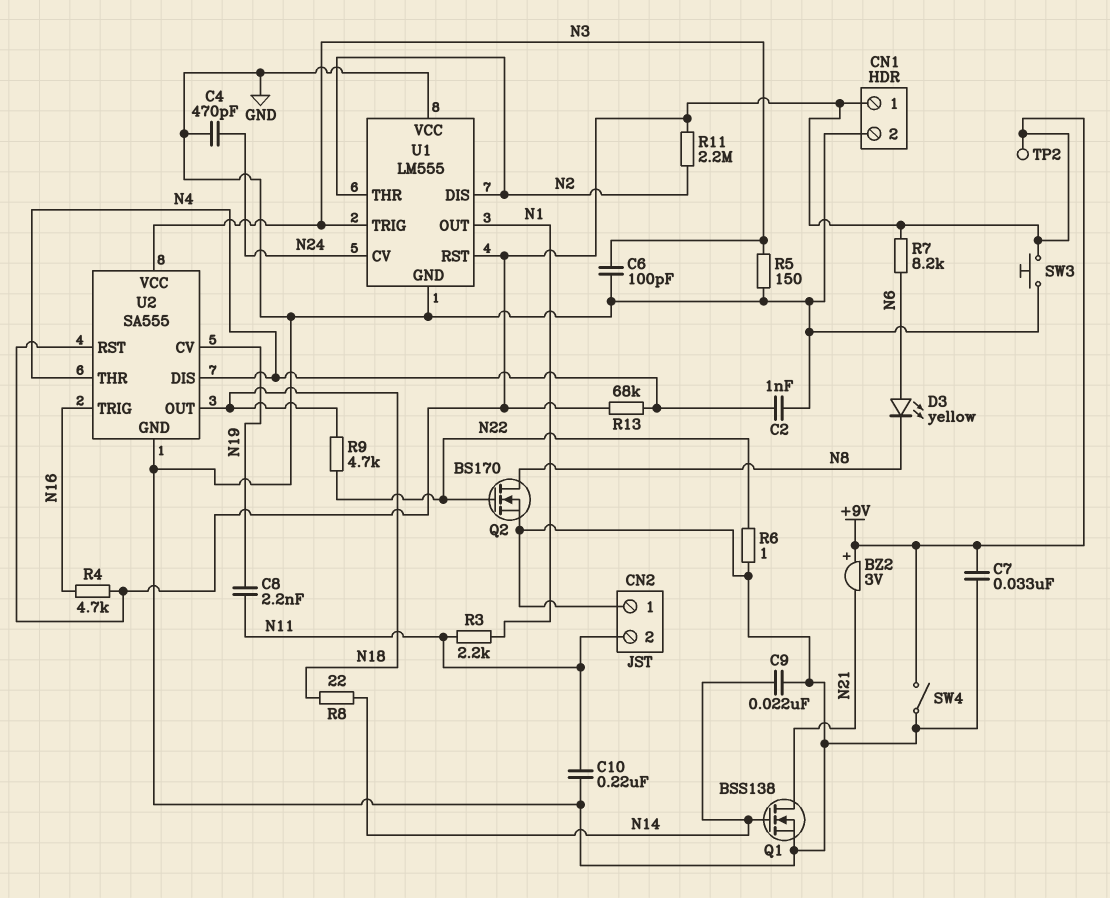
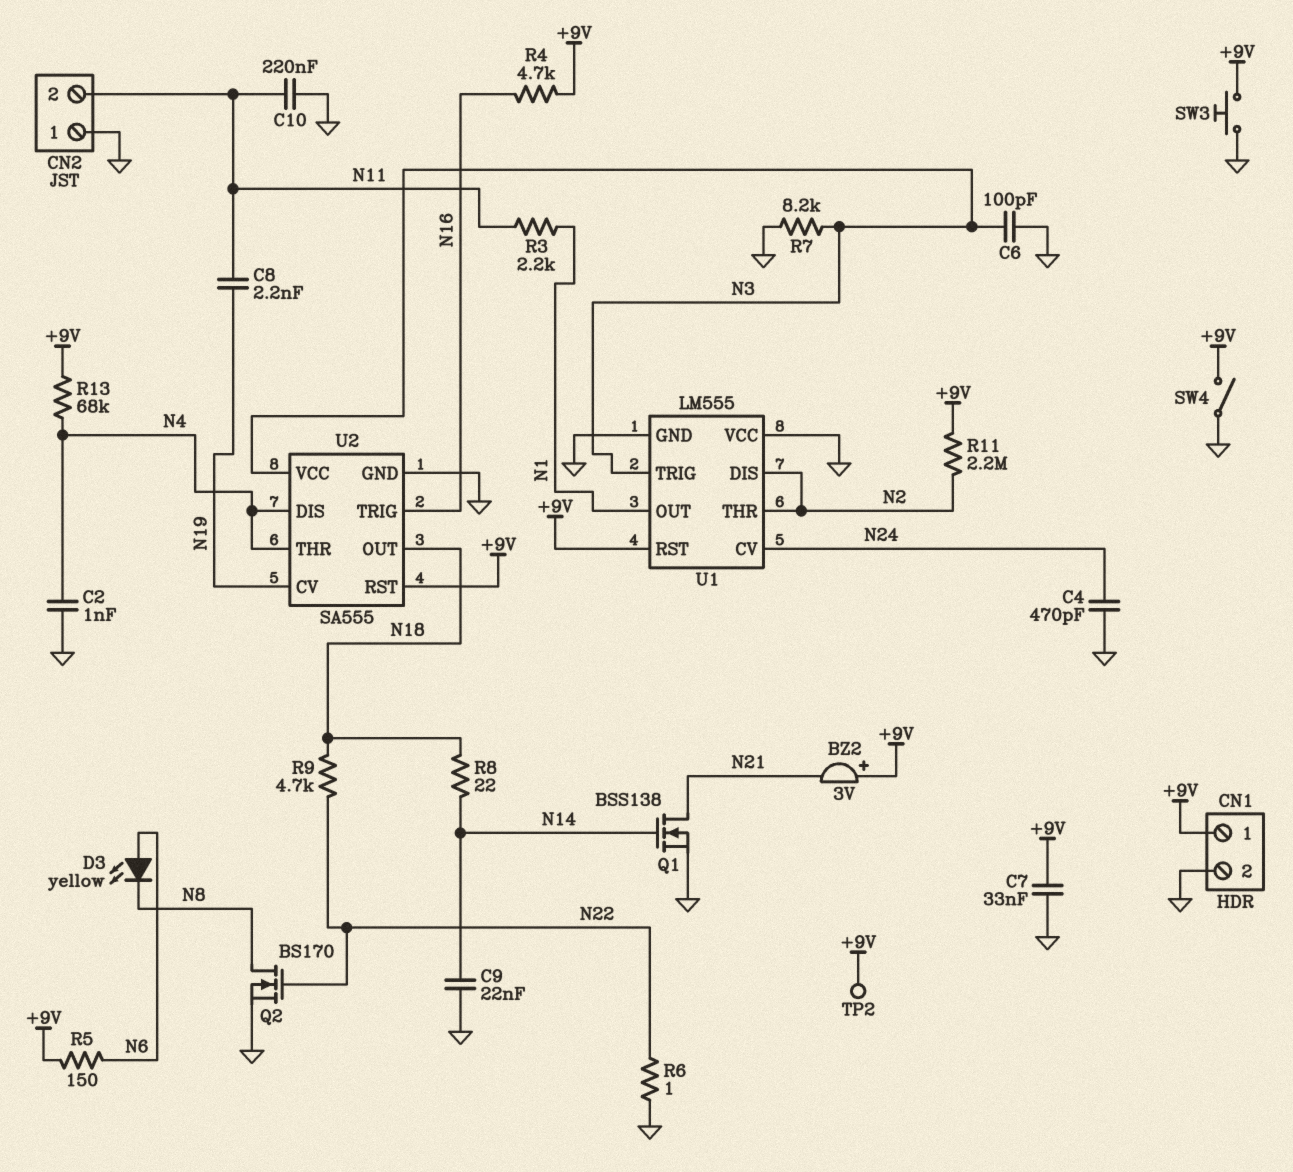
R5: 150 (GND, N3) -> 150 (+9V, N6)
R7: 8.2k (+9V, N6) -> 8.2k (GND, N3)

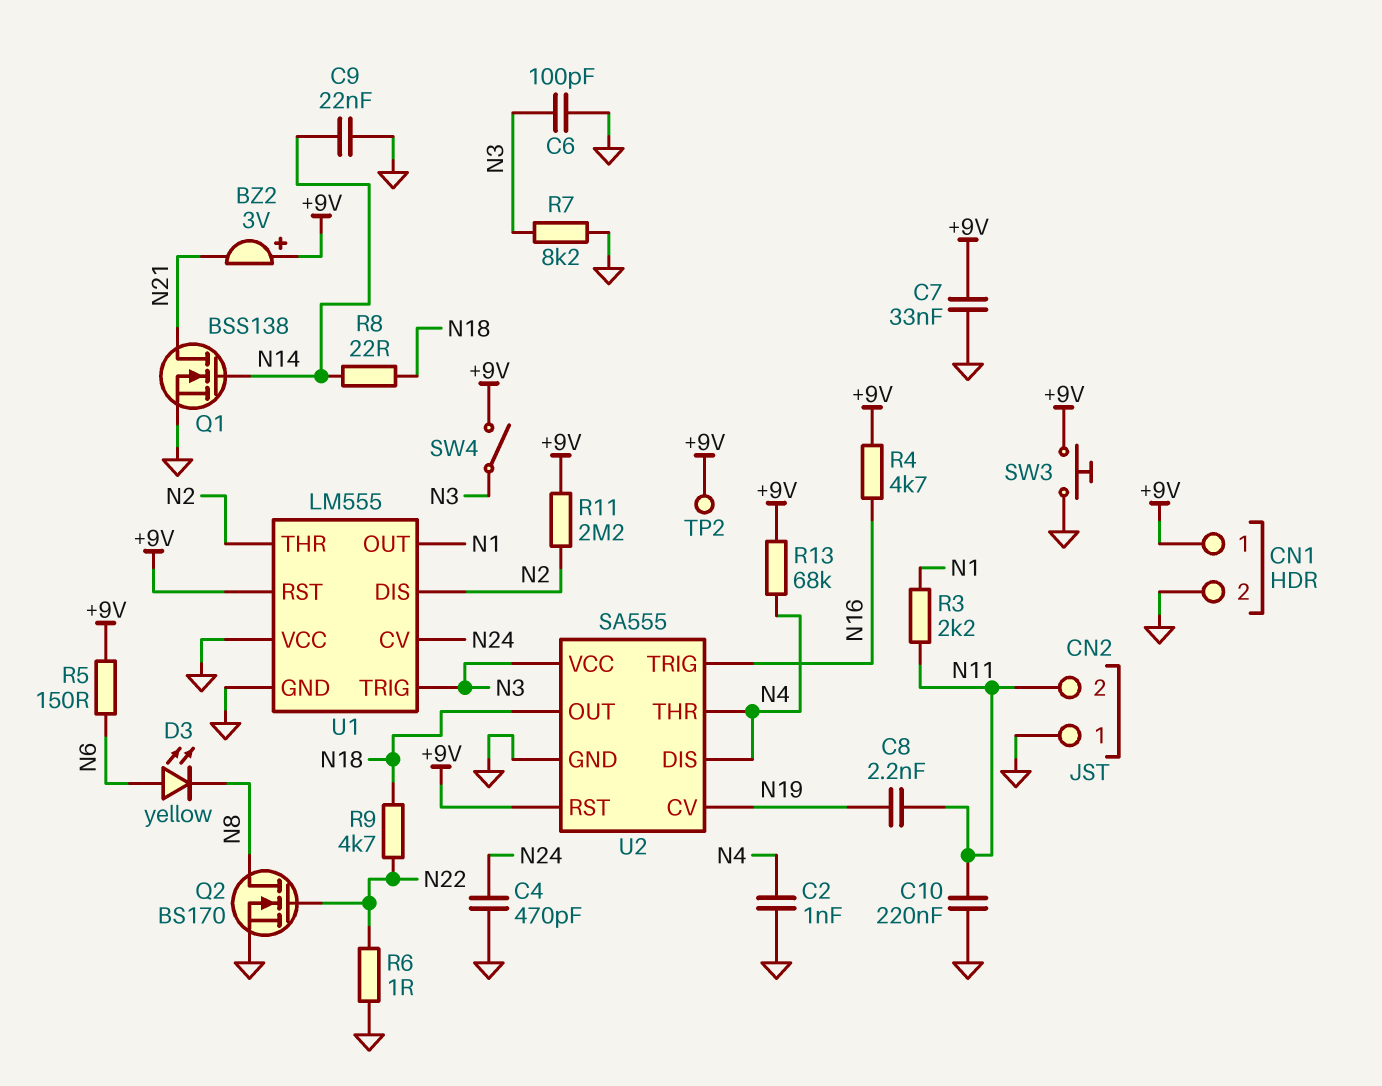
SW4: switch (+9V, GND) -> switch (+9V, N3)

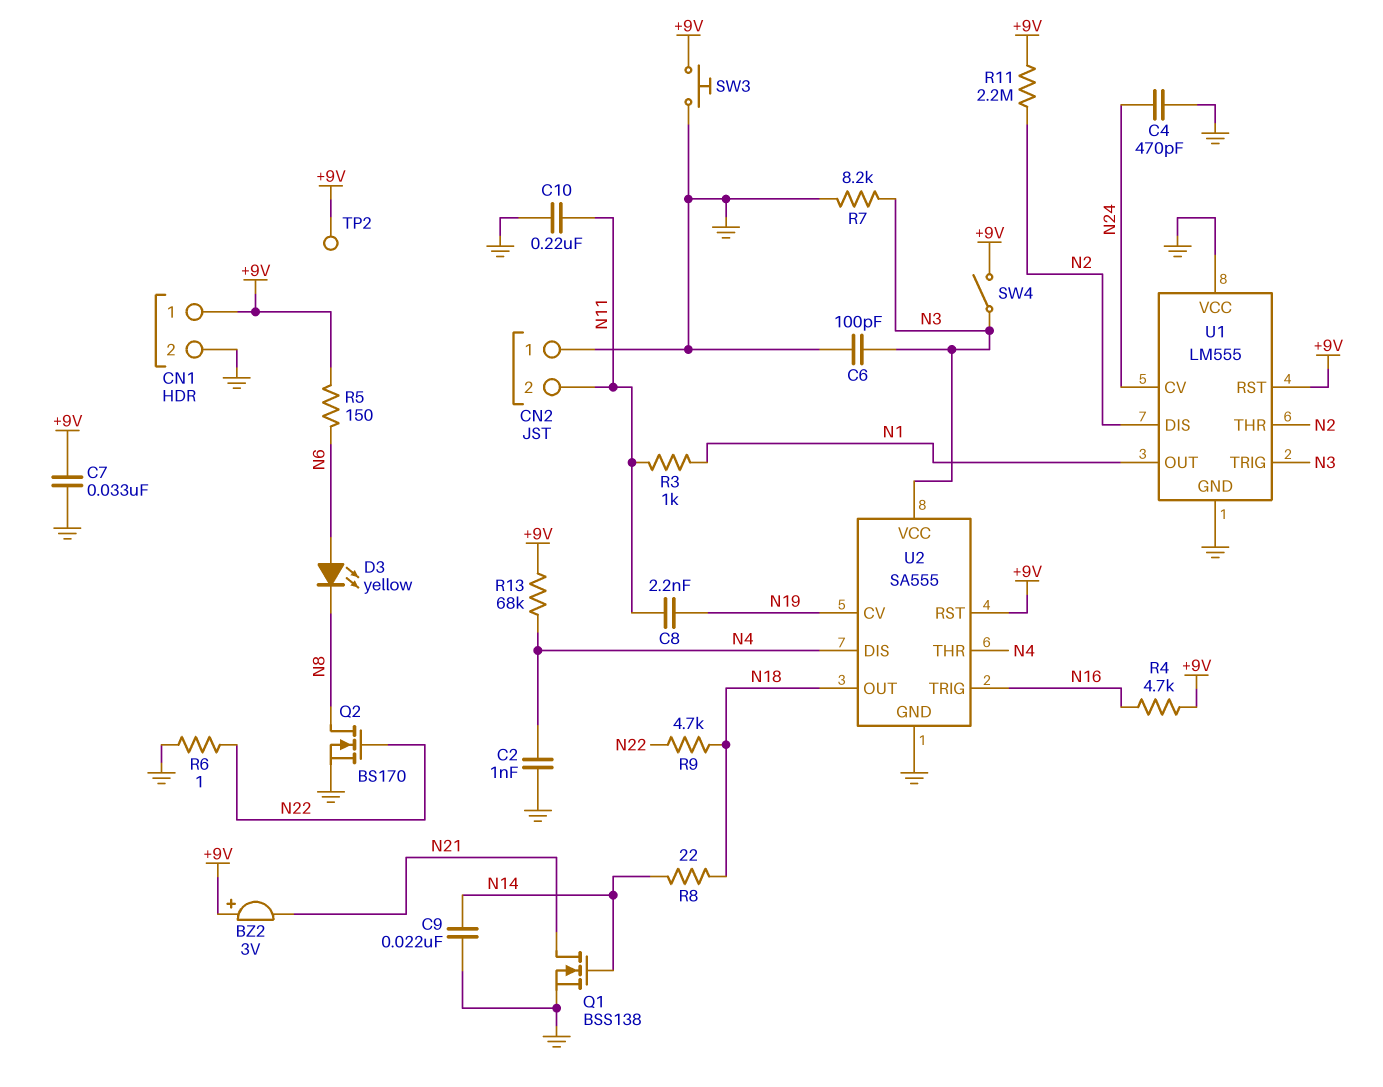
R3: 2.2k (N1, N11) -> 1k (N1, N11)

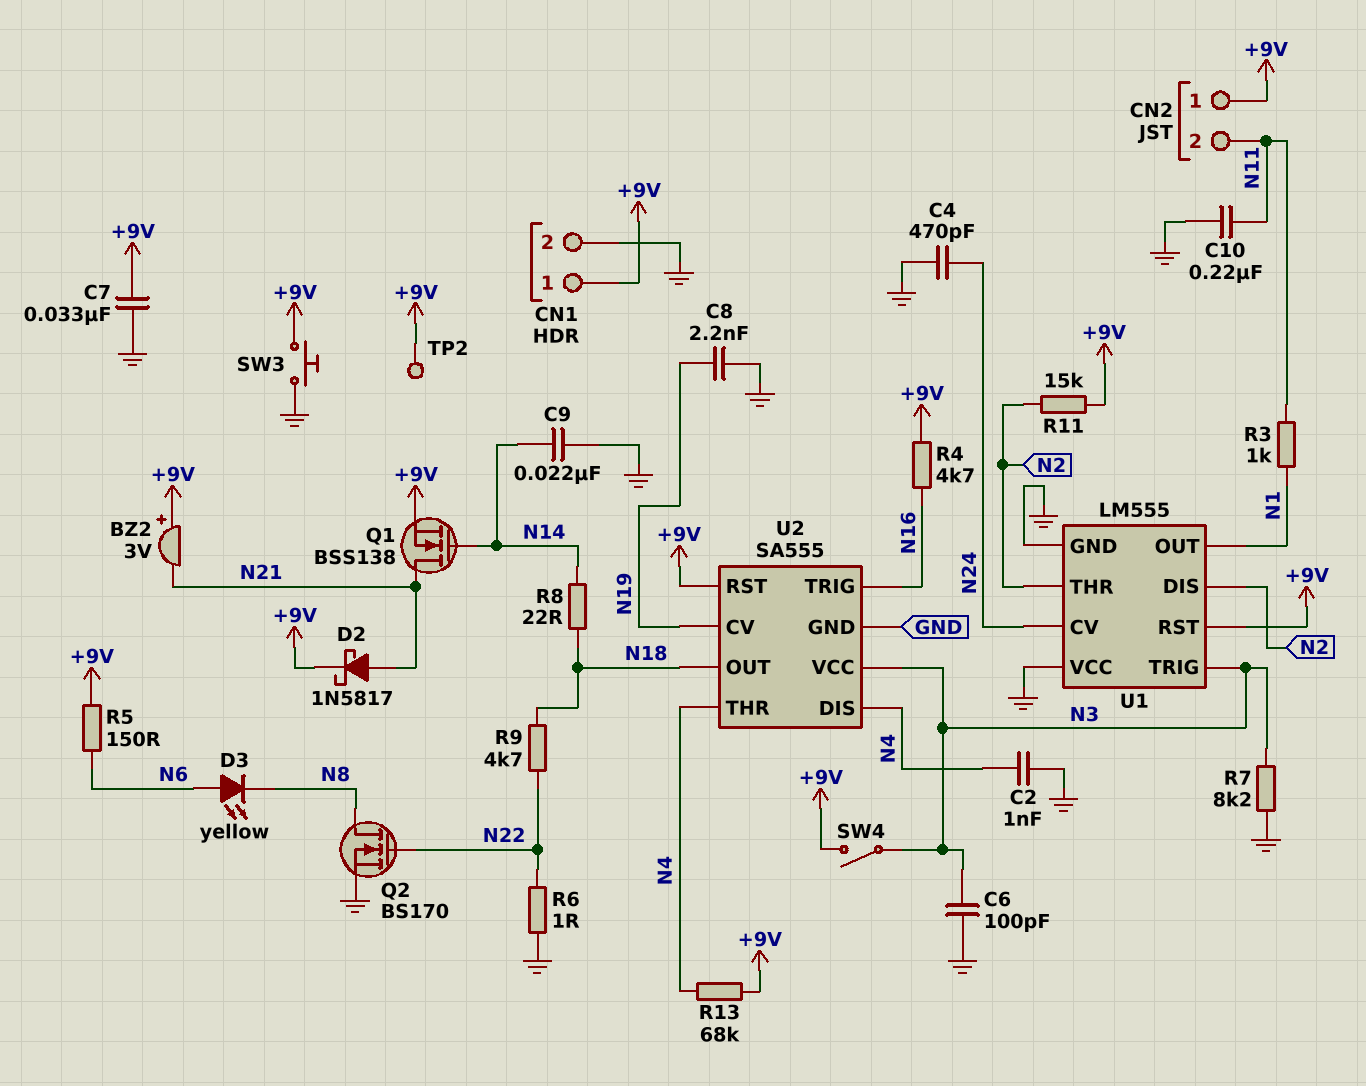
C8: 2.2nF (N11, N19) -> 2.2nF (GND, N19)
CN2 pin 1: GND -> +9V
D2: none -> schottky 1N5817 (A N21, K +9V)
Q1: NMOS BSS138 (G N14, D N21, S GND) -> NMOS BSS138 (G N14, D N21, S +9V)
R11: 2.2M (+9V, N2) -> 15k (+9V, N2)

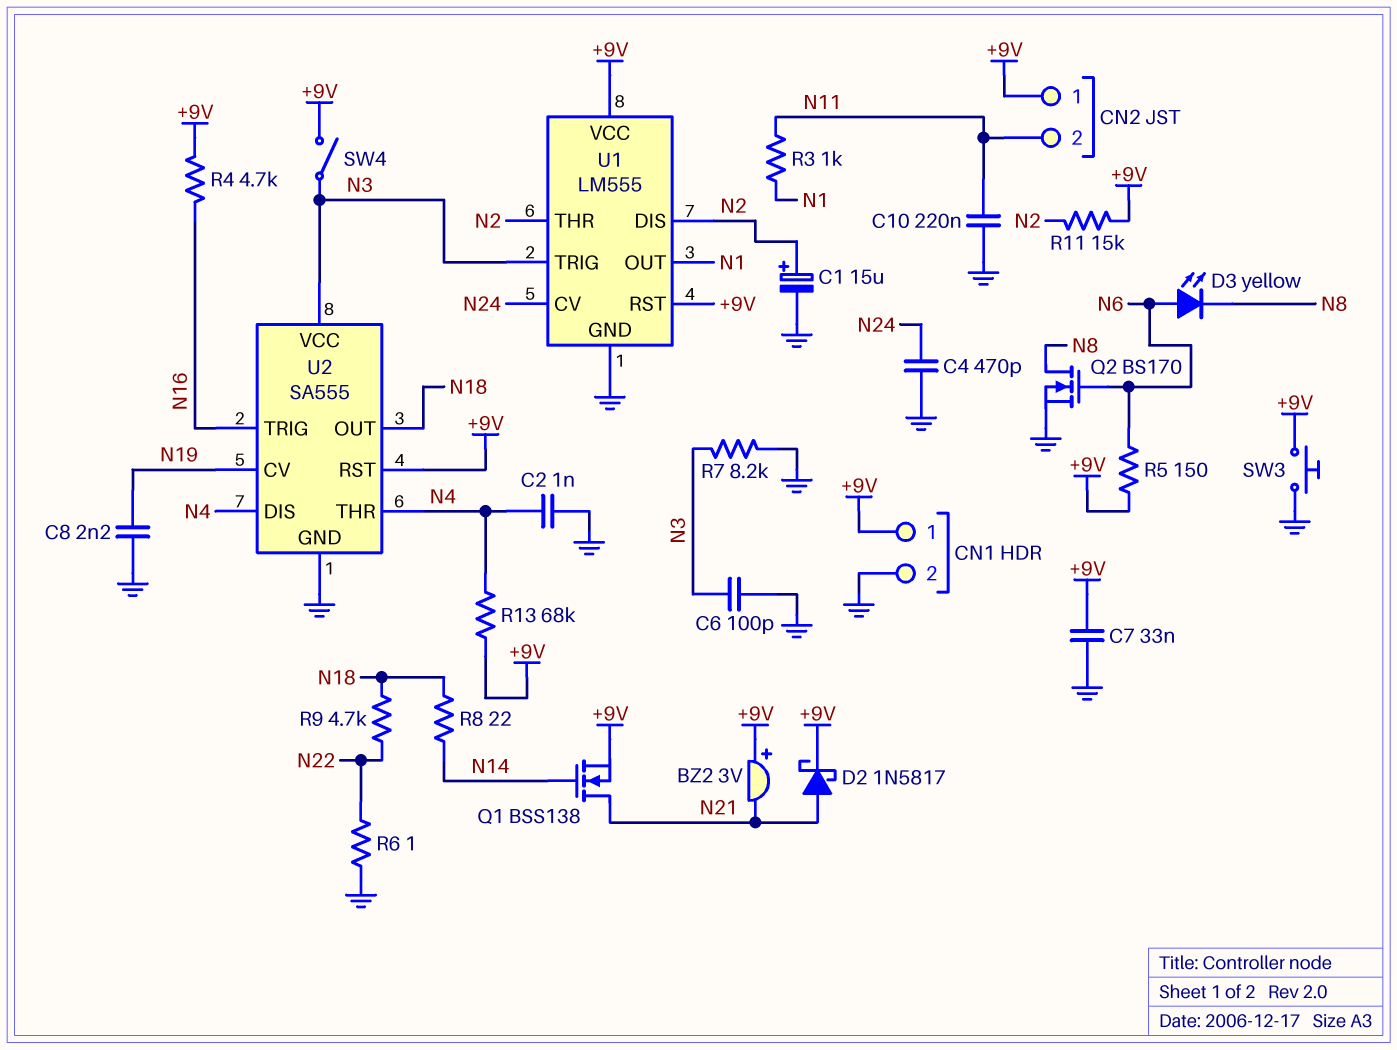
C1: none -> 15uF (plus N2, minus GND)
C9: 22nF (GND, N14) -> none
Q2: NMOS BS170 (G N22, D N8, S GND) -> NMOS BS170 (G N6, D N8, S GND)
TP2: test point (+9V) -> none
U1 pin VCC: GND -> +9V

